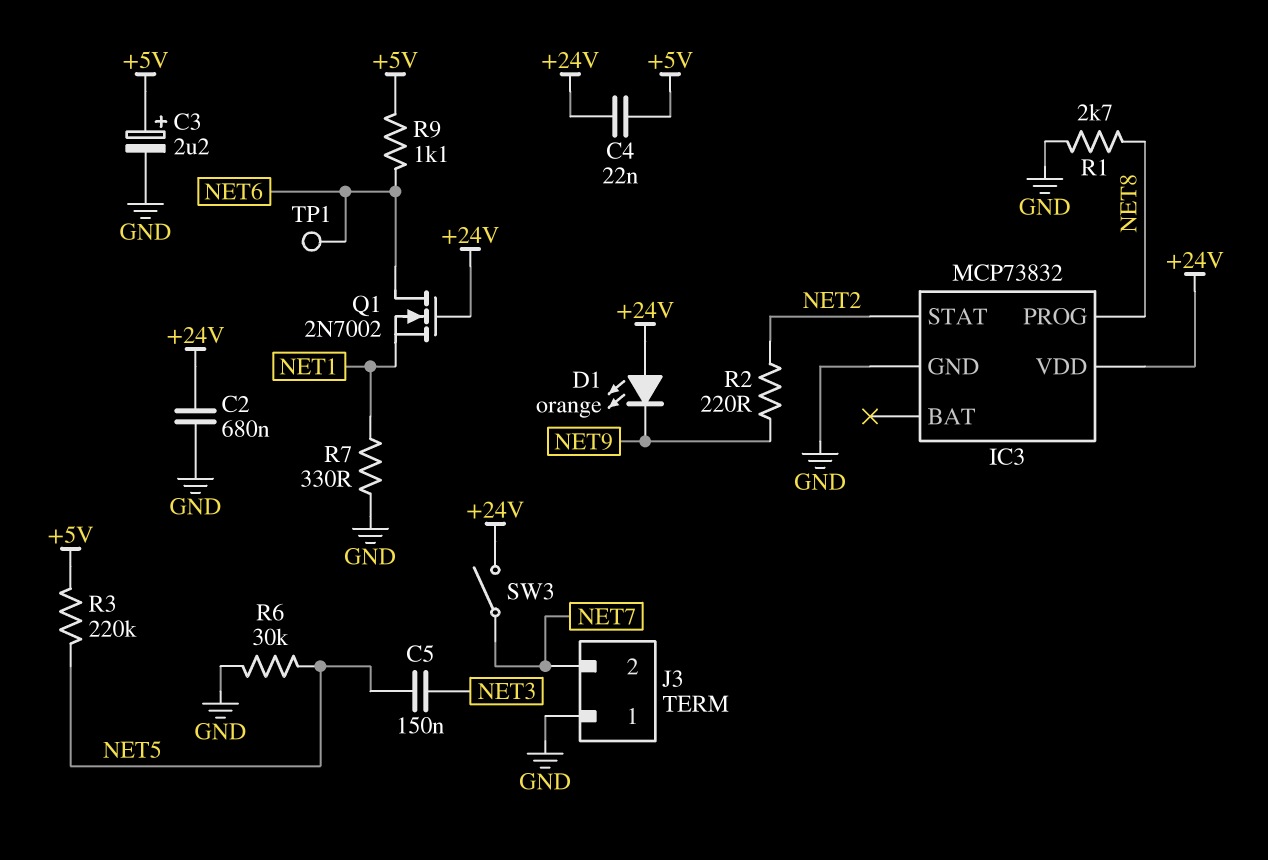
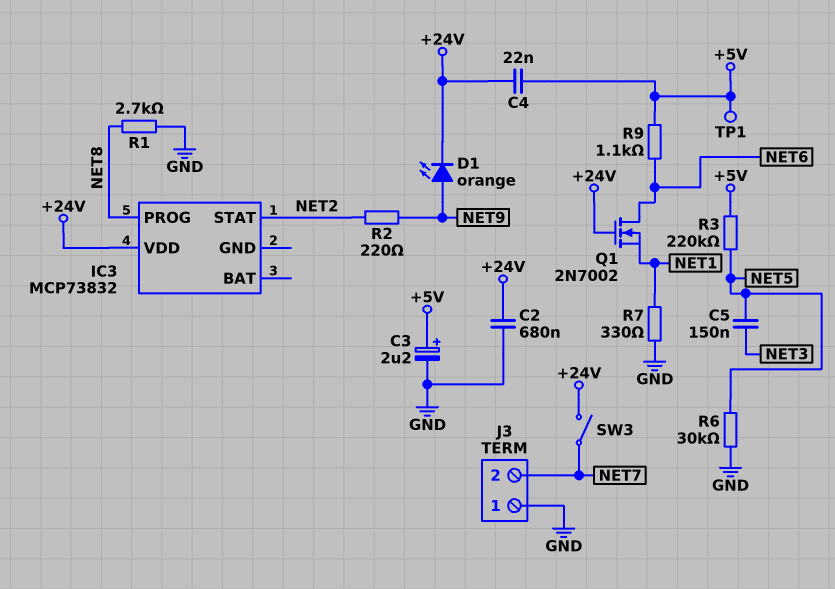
D1: LED orange (A +24V, K NET9) -> LED orange (A NET9, K +24V)
IC3 pin GND: GND -> none
TP1: test point (NET6) -> test point (+5V)

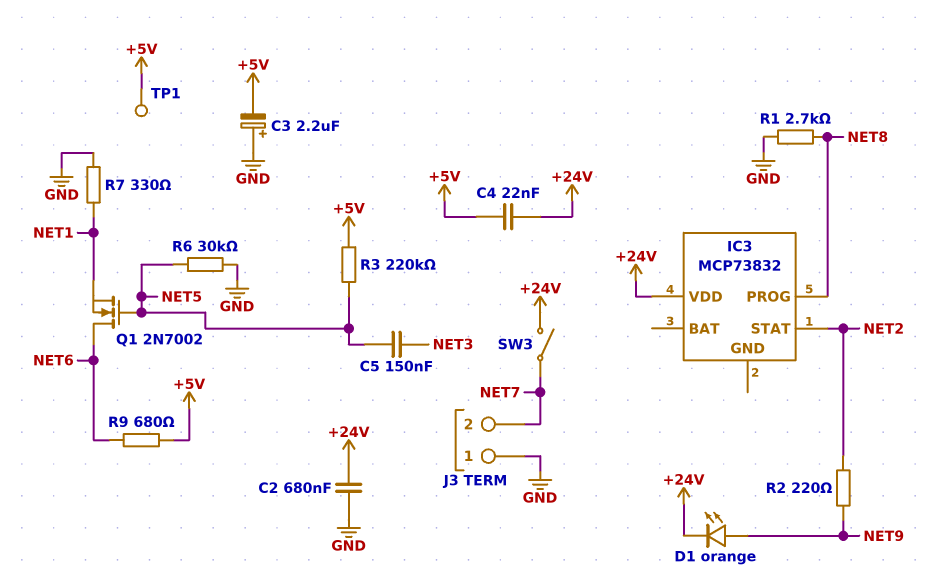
C3: 2.2uF (plus +5V, minus GND) -> 2.2uF (plus GND, minus +5V)
Q1: NMOS 2N7002 (G +24V, D NET6, S NET1) -> NMOS 2N7002 (G NET5, D NET6, S NET1)
R9: 1.1k (+5V, NET6) -> 680 (+5V, NET6)

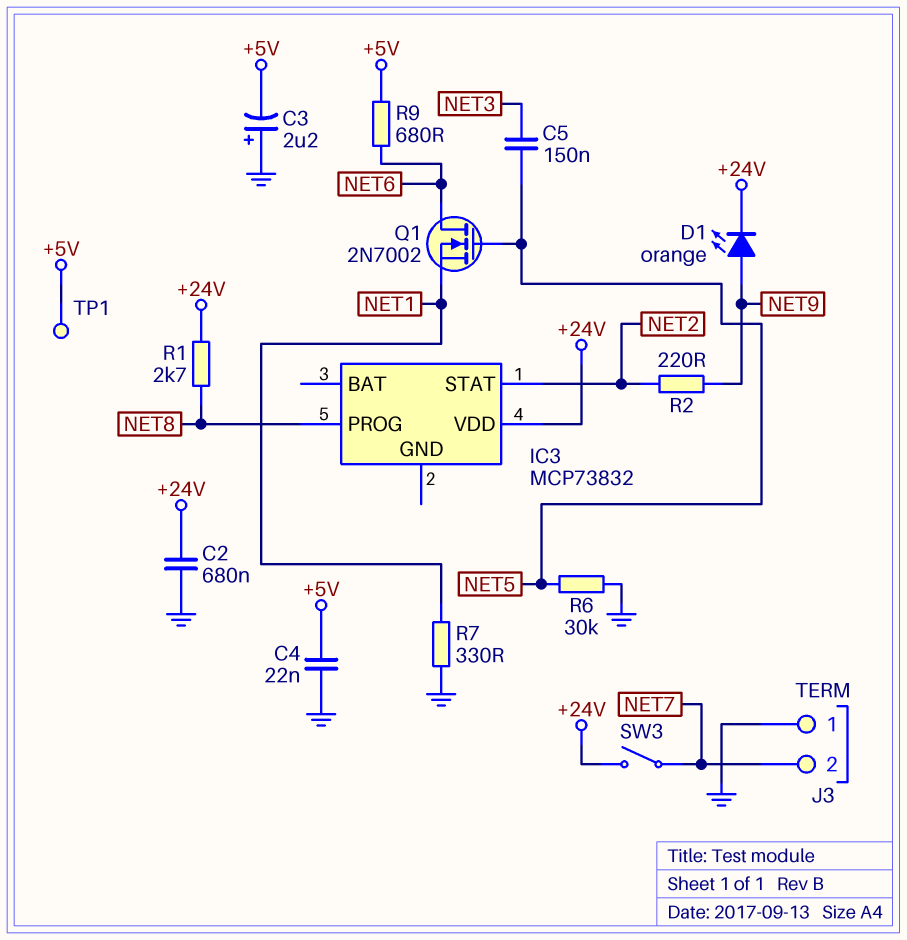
C4: 22nF (+5V, +24V) -> 22nF (+5V, GND)
R1: 2.7k (GND, NET8) -> 2.7k (+24V, NET8)
R3: 220k (+5V, NET5) -> none

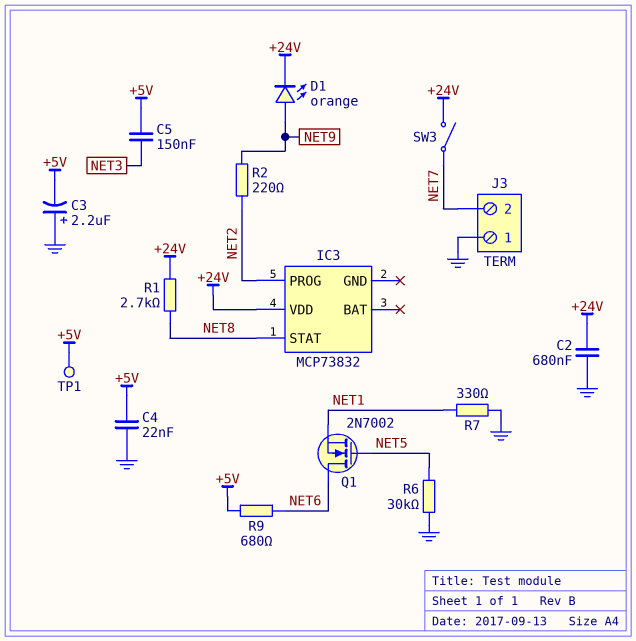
C5: 150nF (NET3, NET5) -> 150nF (+5V, NET3)
IC3 pin PROG: NET8 -> NET2
IC3 pin STAT: NET2 -> NET8

